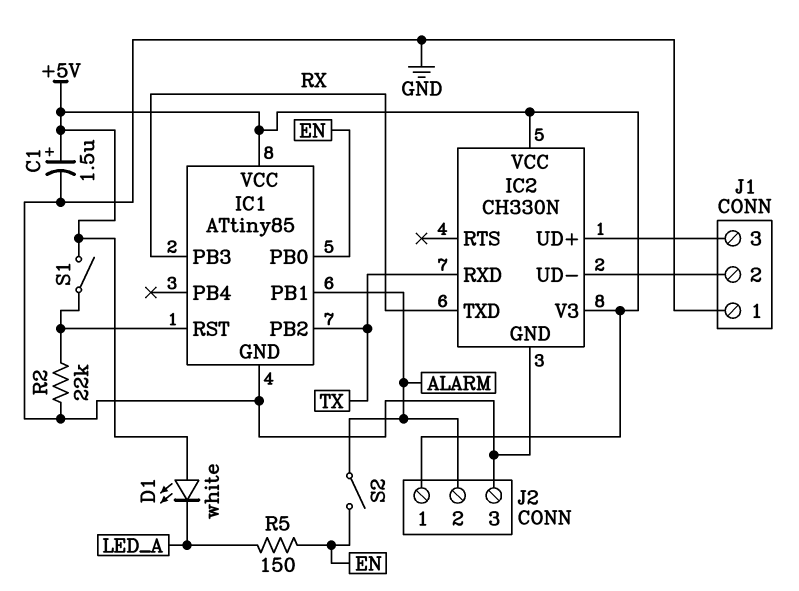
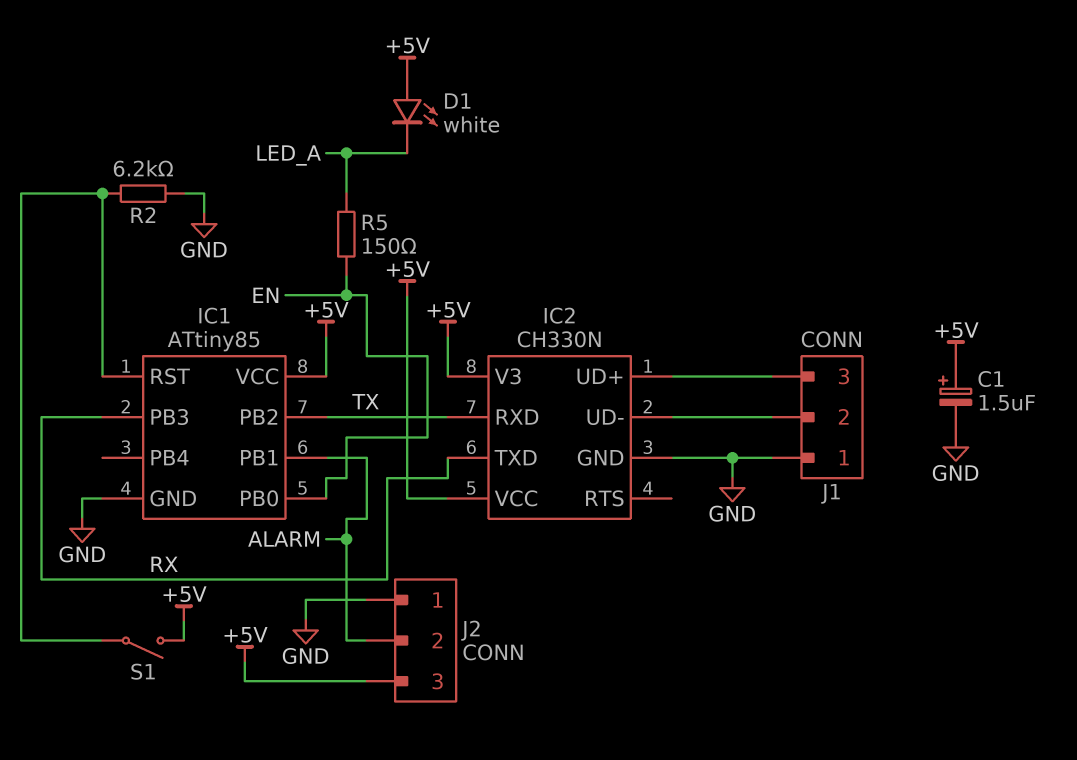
J2 pin 1: +5V -> GND
J2 pin 3: GND -> +5V
R2: 22k (GND, IC1/RST) -> 6.2k (GND, IC1/RST)
S2: switch (ALARM, EN) -> none

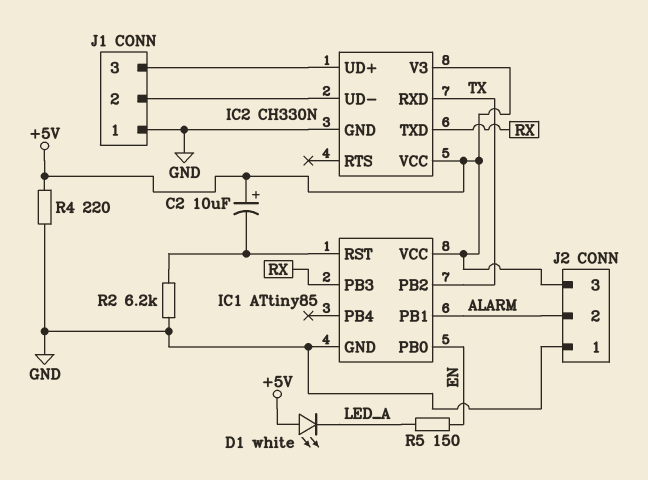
C1: 1.5uF (plus +5V, minus GND) -> none
C2: none -> 10uF (plus +5V, minus IC1/RST)
R4: none -> 220 (+5V, GND)
S1: switch (+5V, IC1/RST) -> none

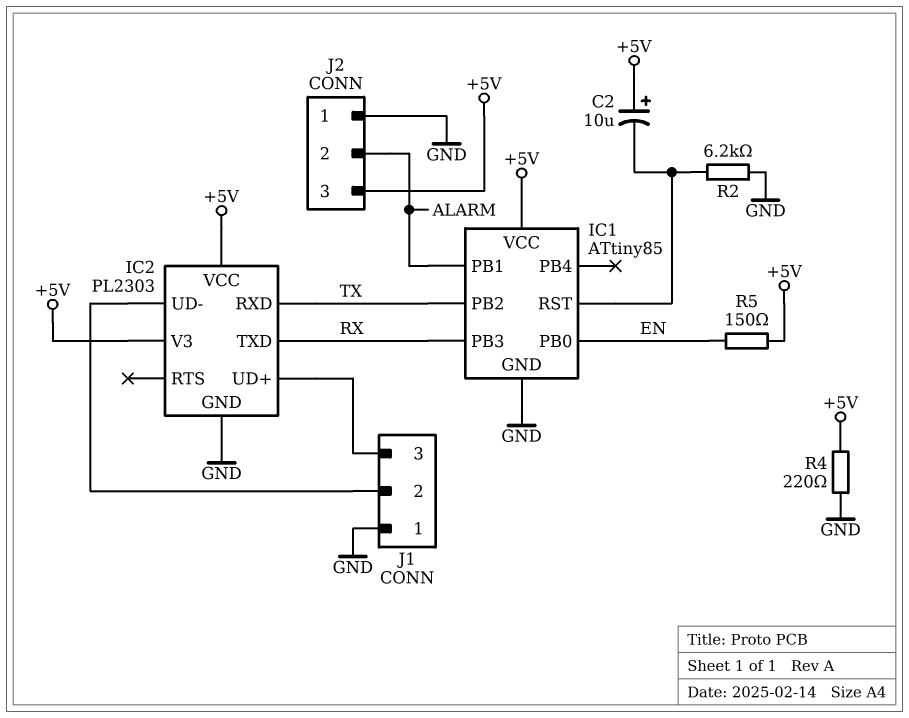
D1: LED white (A +5V, K LED_A) -> none
IC2: CH330N -> PL2303
R5: 150 (EN, LED_A) -> 150 (+5V, EN)

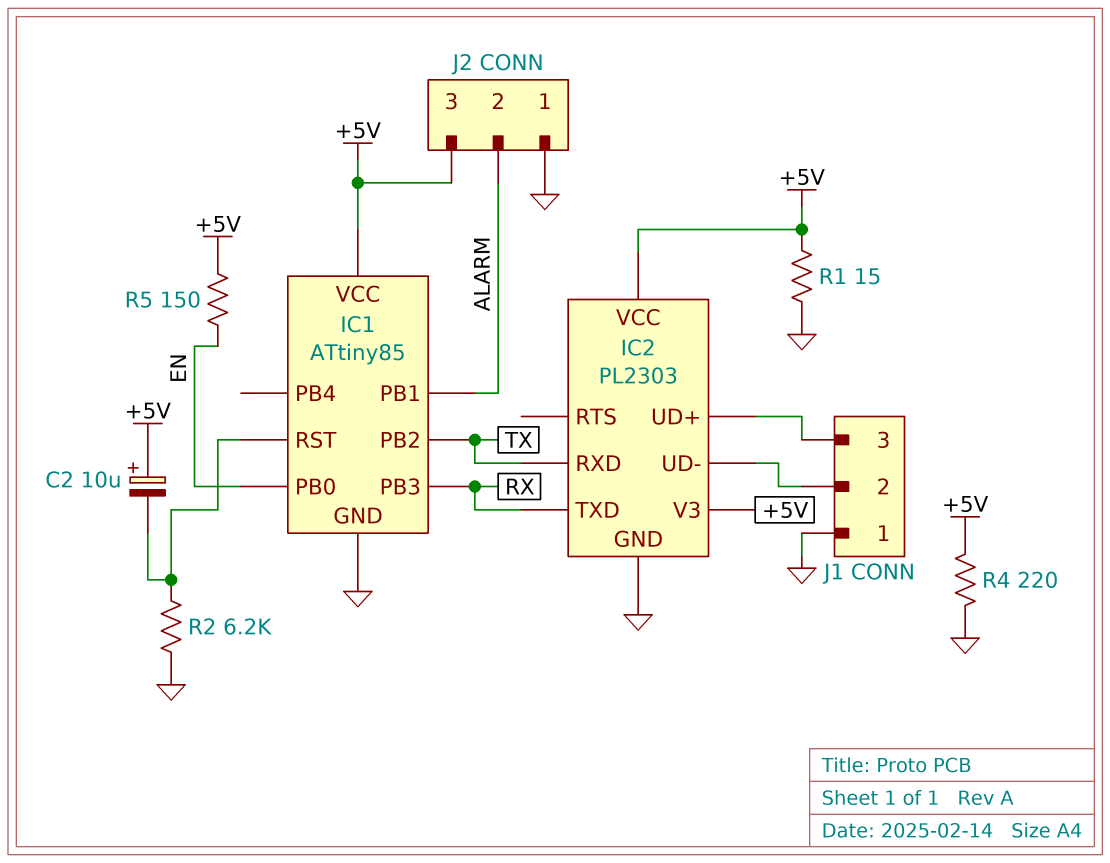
R1: none -> 15 (+5V, GND)

